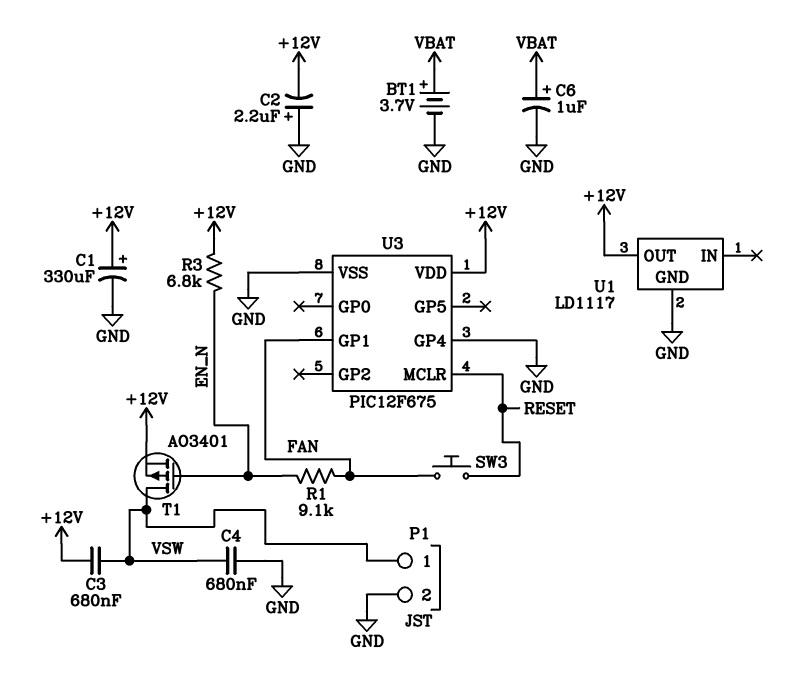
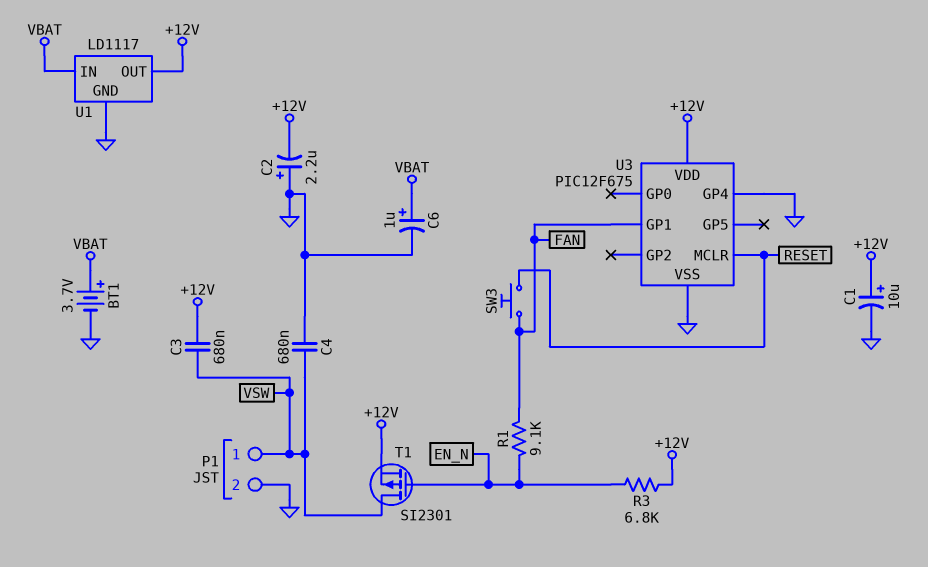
C1: 330uF (plus +12V, minus GND) -> 10uF (plus +12V, minus GND)
T1: PMOS AO3401 (G EN_N, D VSW, S +12V) -> PMOS SI2301 (G EN_N, D VSW, S +12V)
U1 pin IN: none -> VBAT

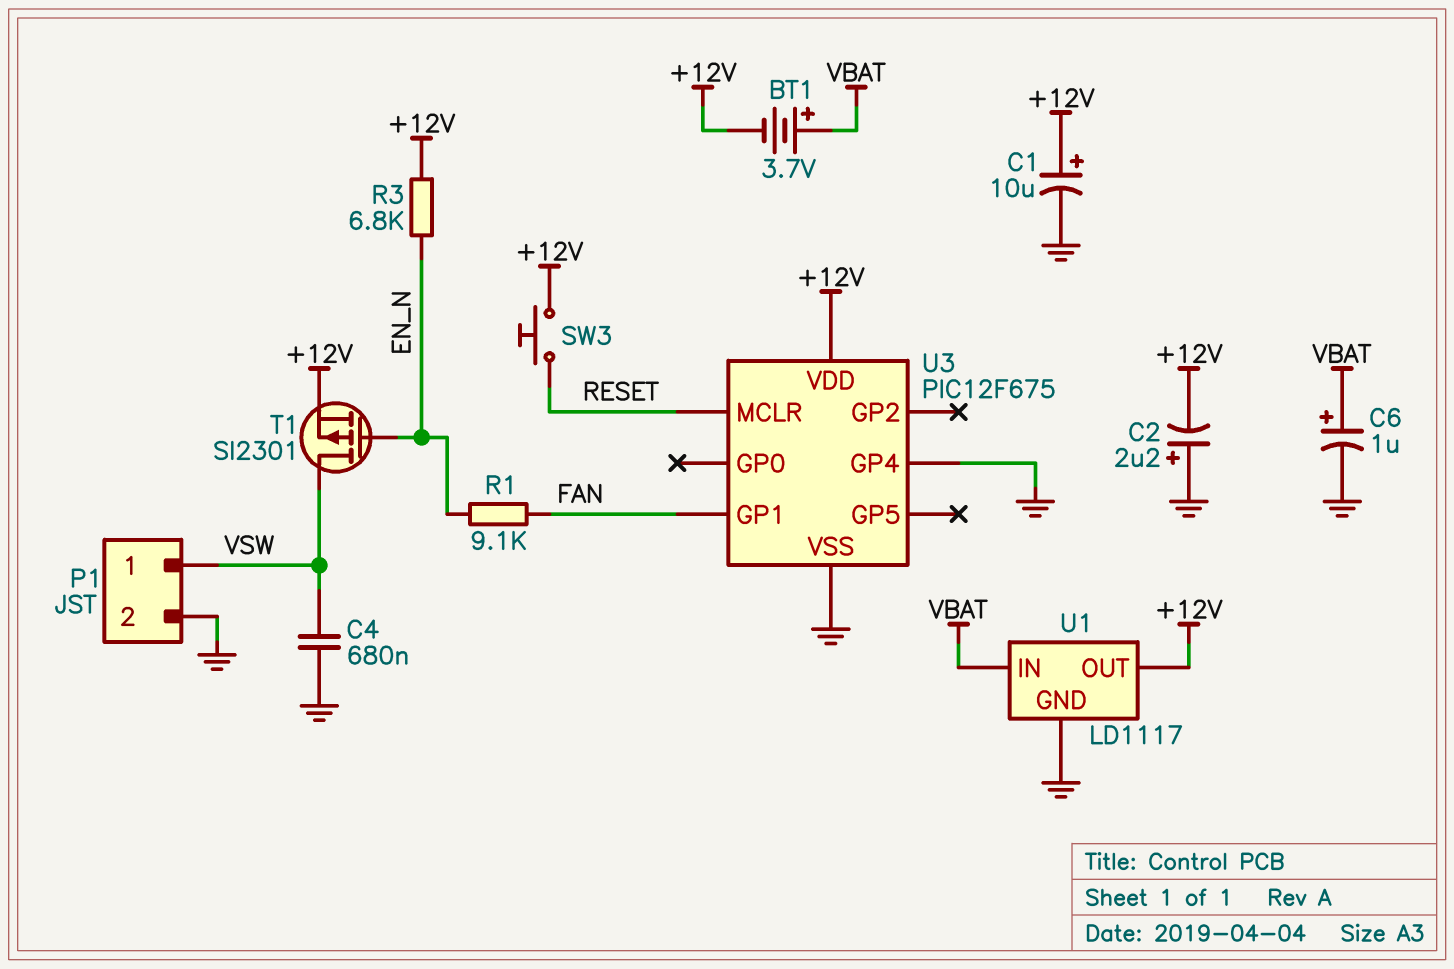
BT1: 3.7V (plus VBAT, minus GND) -> 3.7V (plus VBAT, minus +12V)
C3: 680nF (+12V, VSW) -> none
SW3: button (FAN, RESET) -> button (+12V, RESET)

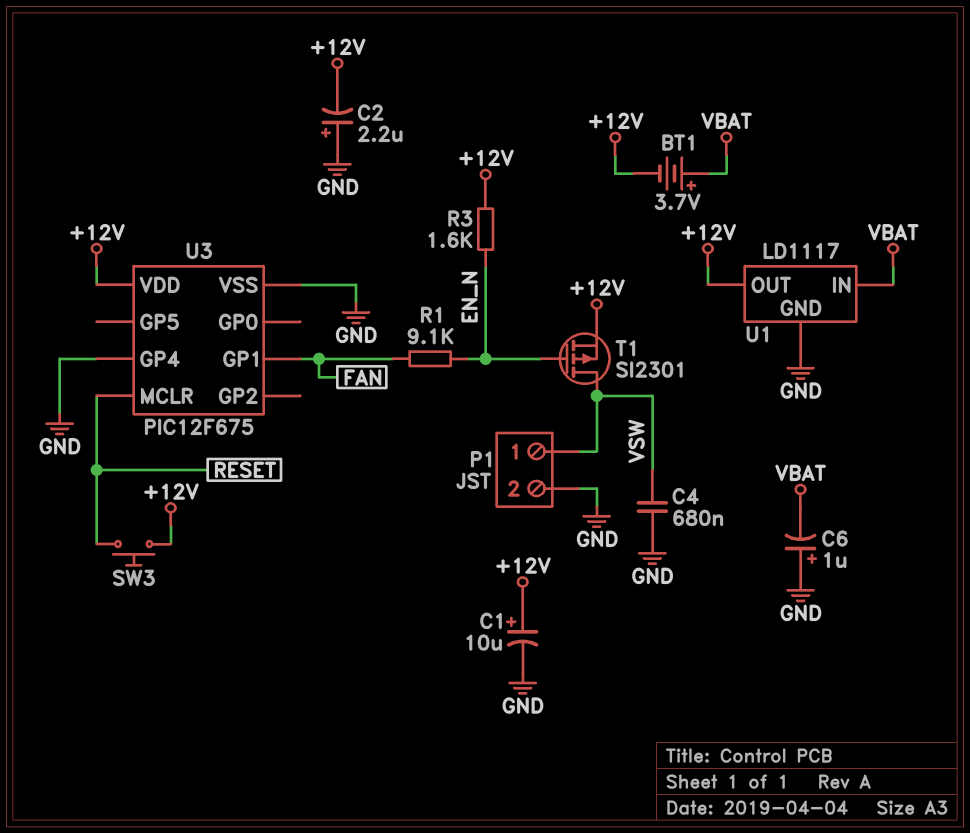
C6: 1uF (plus VBAT, minus GND) -> 1uF (plus GND, minus VBAT)
R3: 6.8k (+12V, EN_N) -> 1.6k (+12V, EN_N)

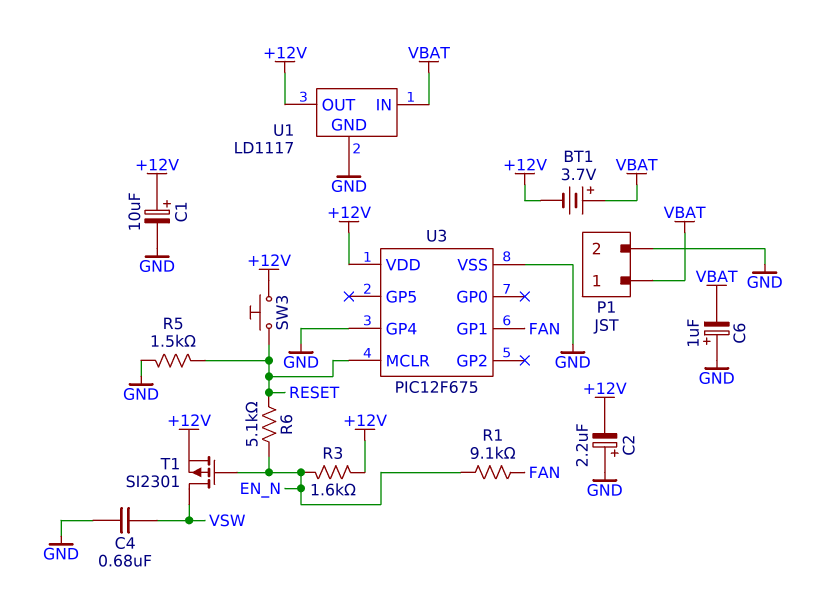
P1 pin 1: VSW -> VBAT
R5: none -> 1.5k (GND, RESET)
R6: none -> 5.1k (EN_N, RESET)

